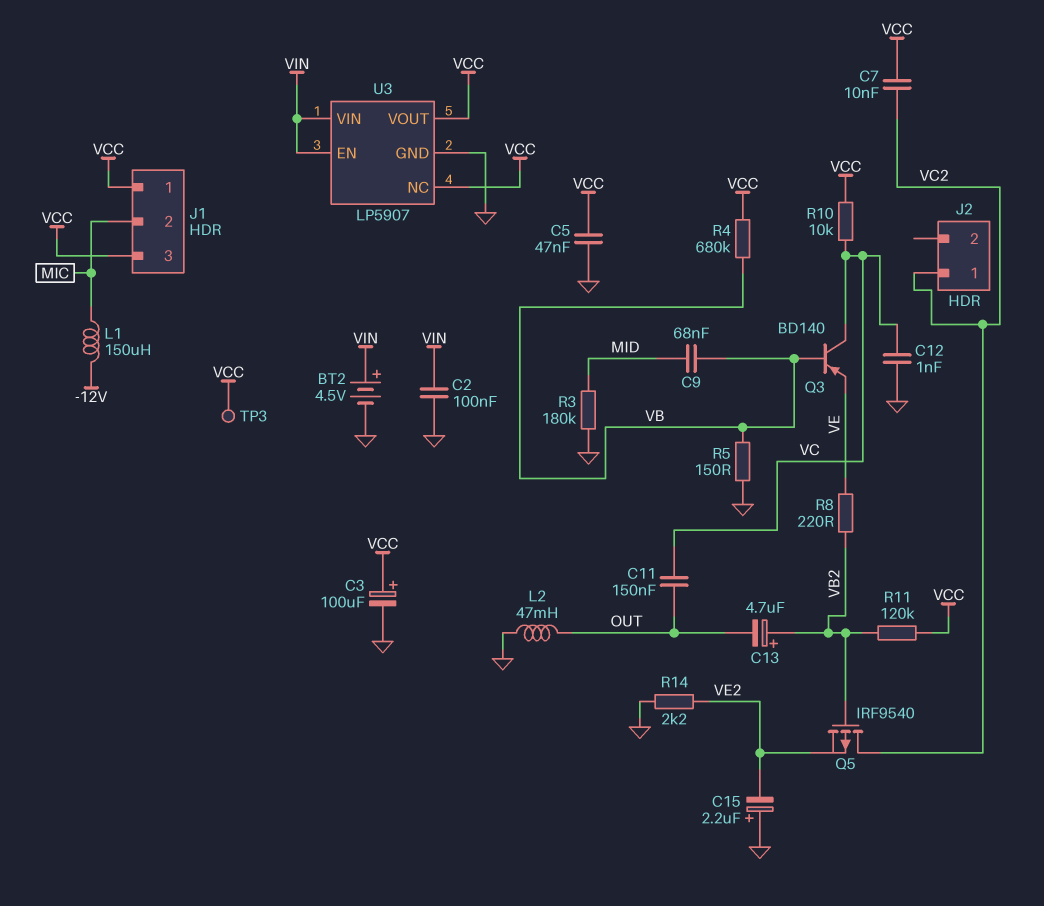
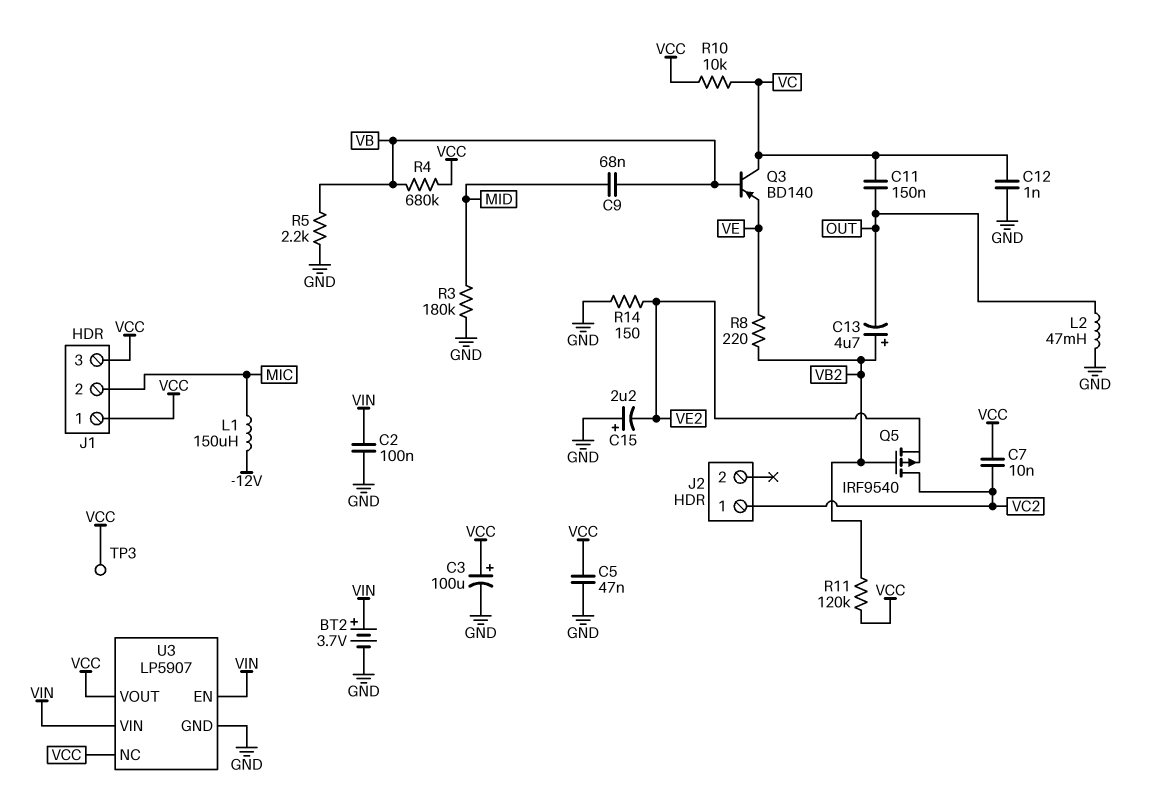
BT2: 4.5V (plus VIN, minus GND) -> 3.7V (plus VIN, minus GND)
R5: 150 (GND, VB) -> 2.2k (GND, VB)
R14: 2.2k (GND, VE2) -> 150 (GND, VE2)

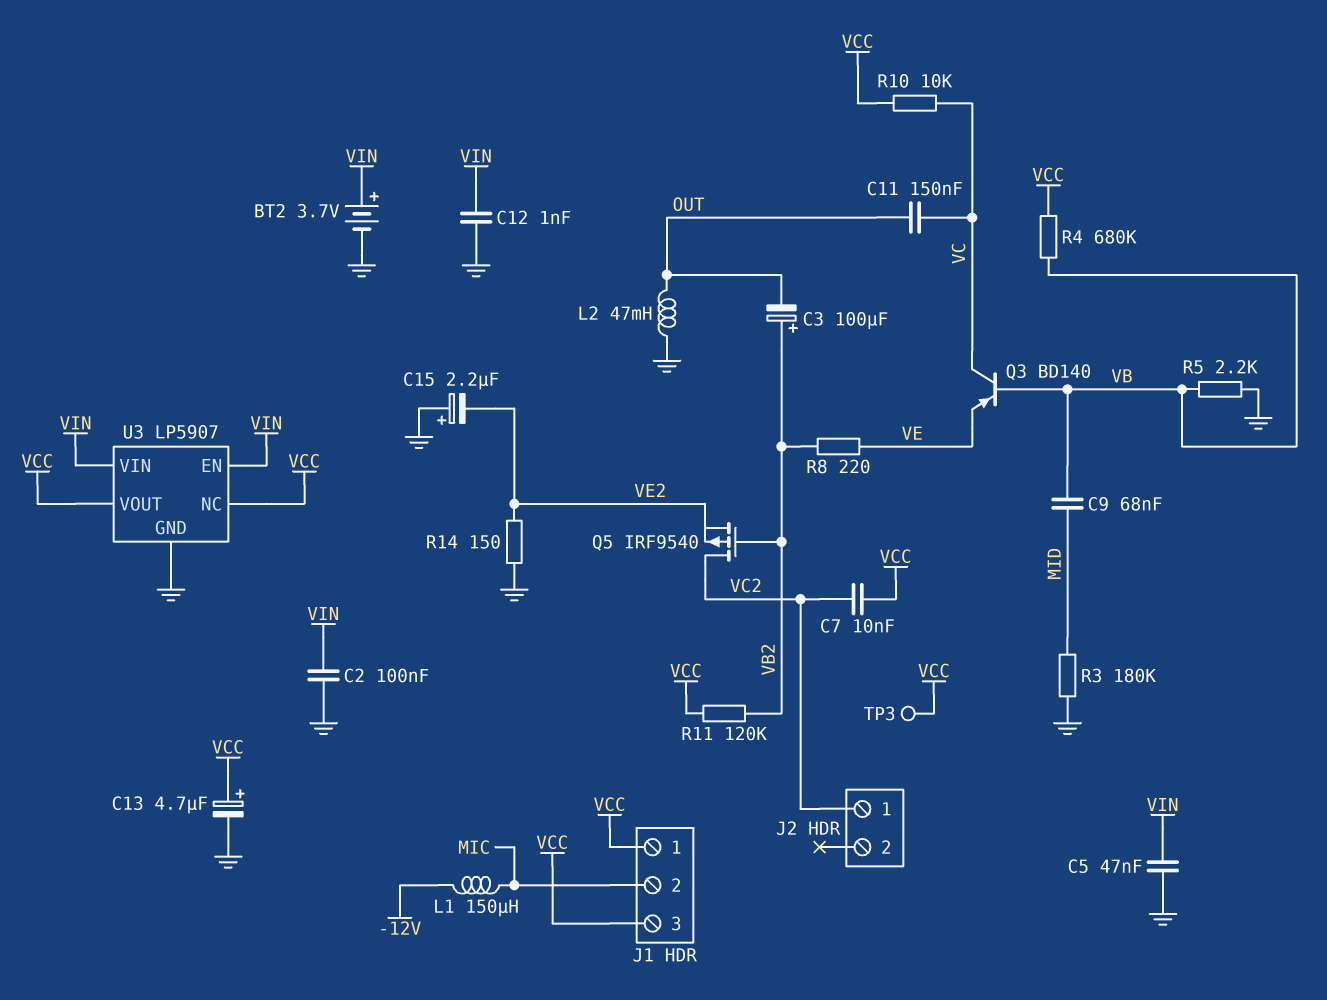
C3: 100uF (plus VCC, minus GND) -> 100uF (plus VB2, minus OUT)
C5: 47nF (GND, VCC) -> 47nF (GND, VIN)
C12: 1nF (GND, VC) -> 1nF (GND, VIN)
C13: 4.7uF (plus VB2, minus OUT) -> 4.7uF (plus VCC, minus GND)

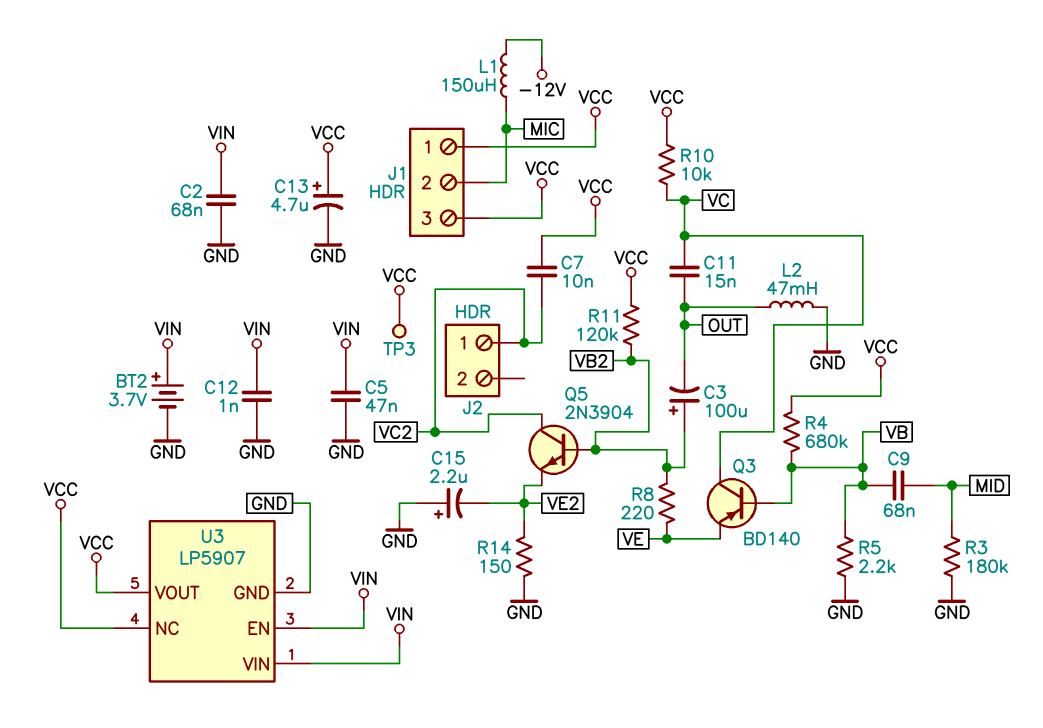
C2: 100nF (GND, VIN) -> 68nF (GND, VIN)
C11: 150nF (OUT, VC) -> 15nF (OUT, VC)
Q5: PMOS IRF9540 (G VB2, D VC2, S VE2) -> NPN 2N3904 (B VB2, C VC2, E VE2)

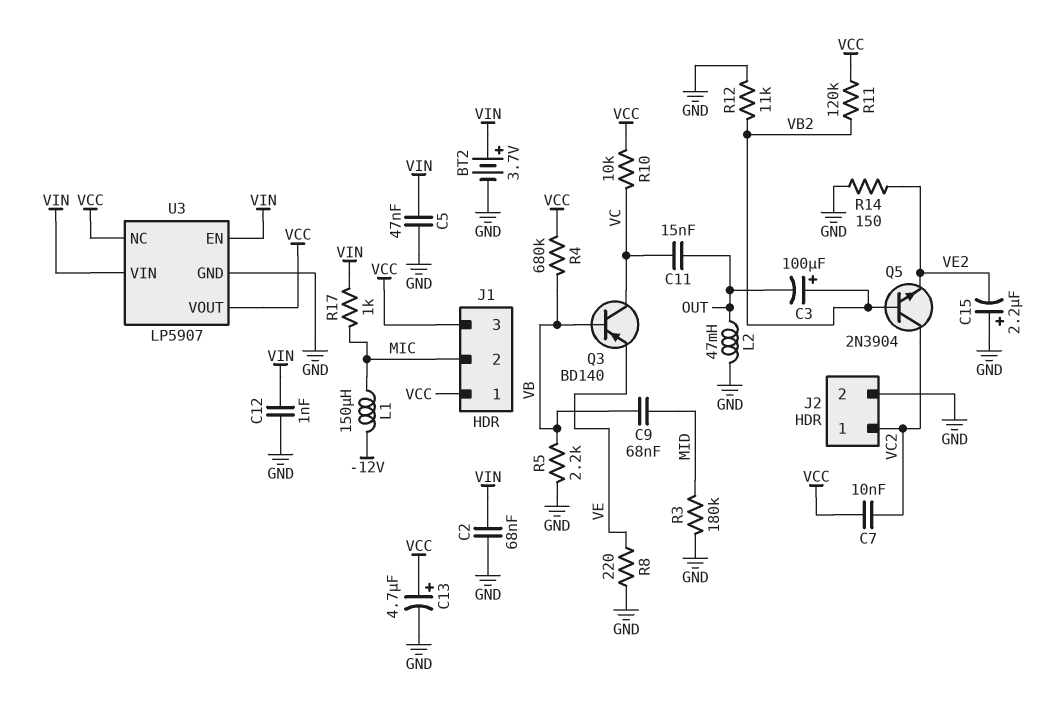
J2 pin 2: none -> GND
R8: 220 (VB2, VE) -> 220 (GND, VE)
R12: none -> 11k (GND, VB2)
R17: none -> 1k (MIC, VIN)
TP3: test point (VCC) -> none

